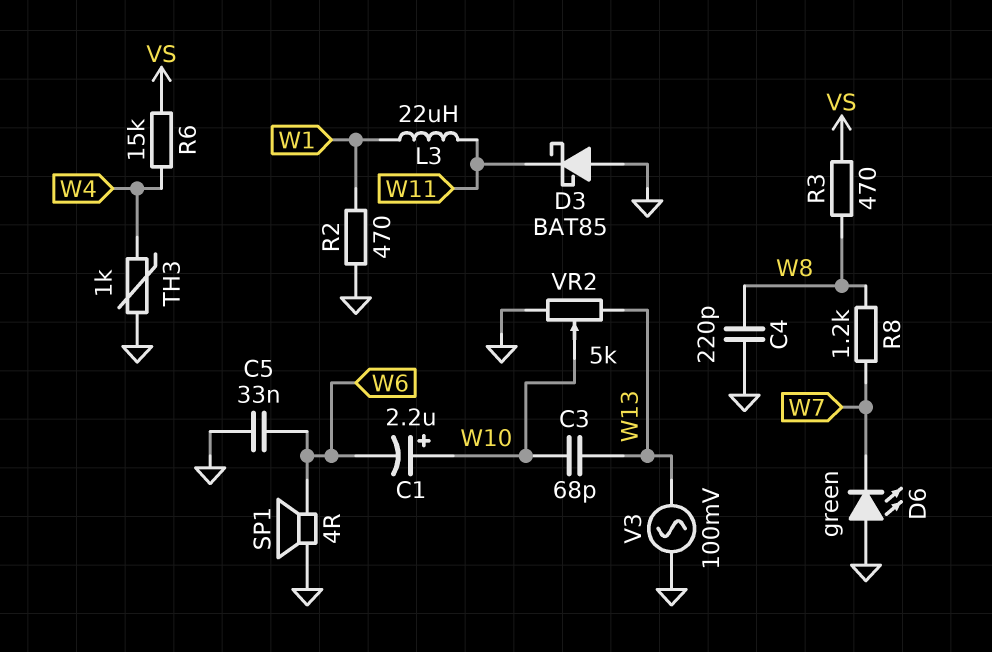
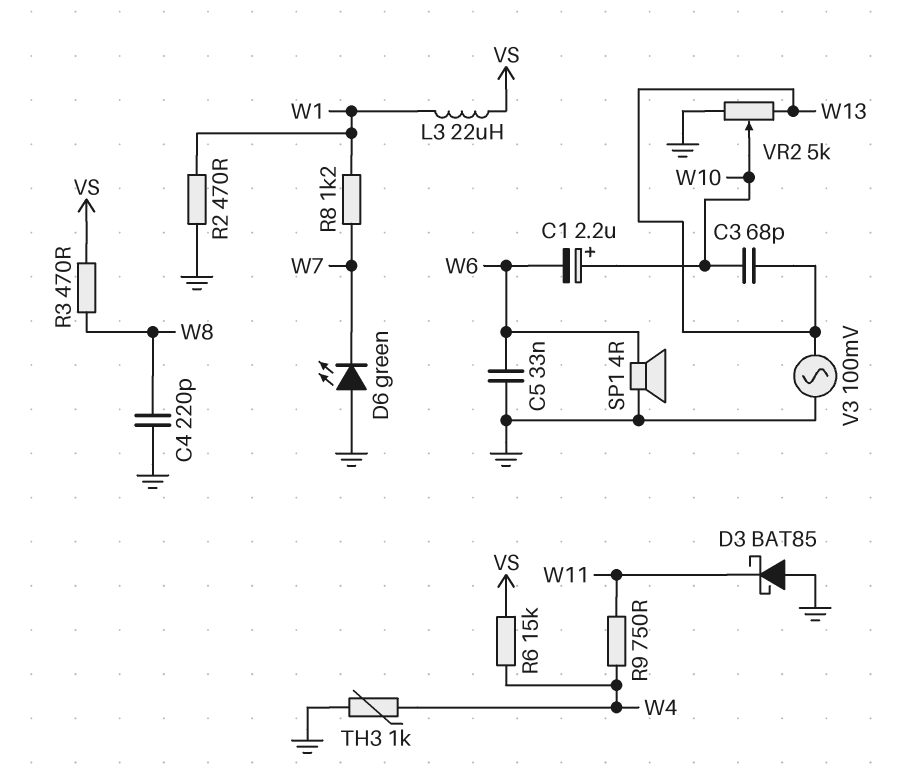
L3: 22uH (W1, W11) -> 22uH (VS, W1)
R8: 1.2k (W7, W8) -> 1.2k (W1, W7)
R9: none -> 750 (W4, W11)

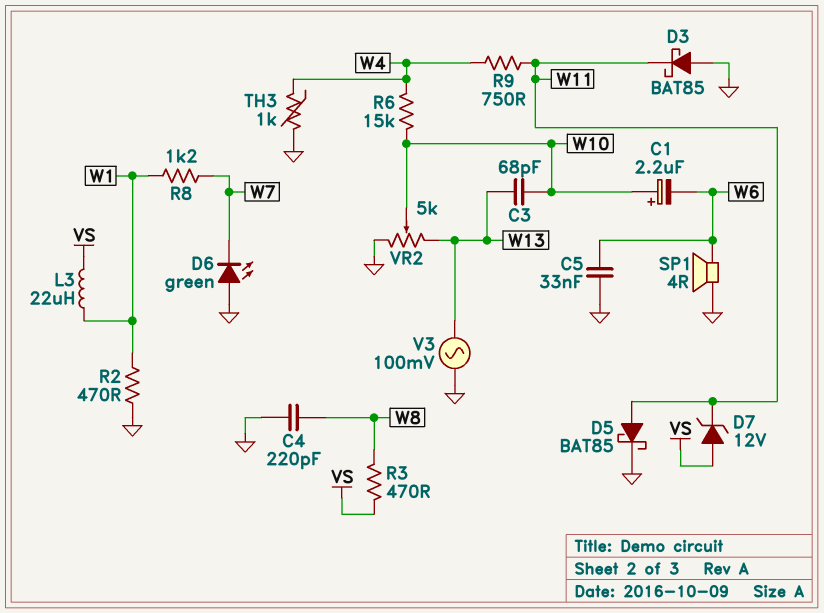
D5: none -> schottky BAT85 (A W11, K GND)
D7: none -> zener 12V (A VS, K W11)
R6: 15k (VS, W4) -> 15k (W4, W10)

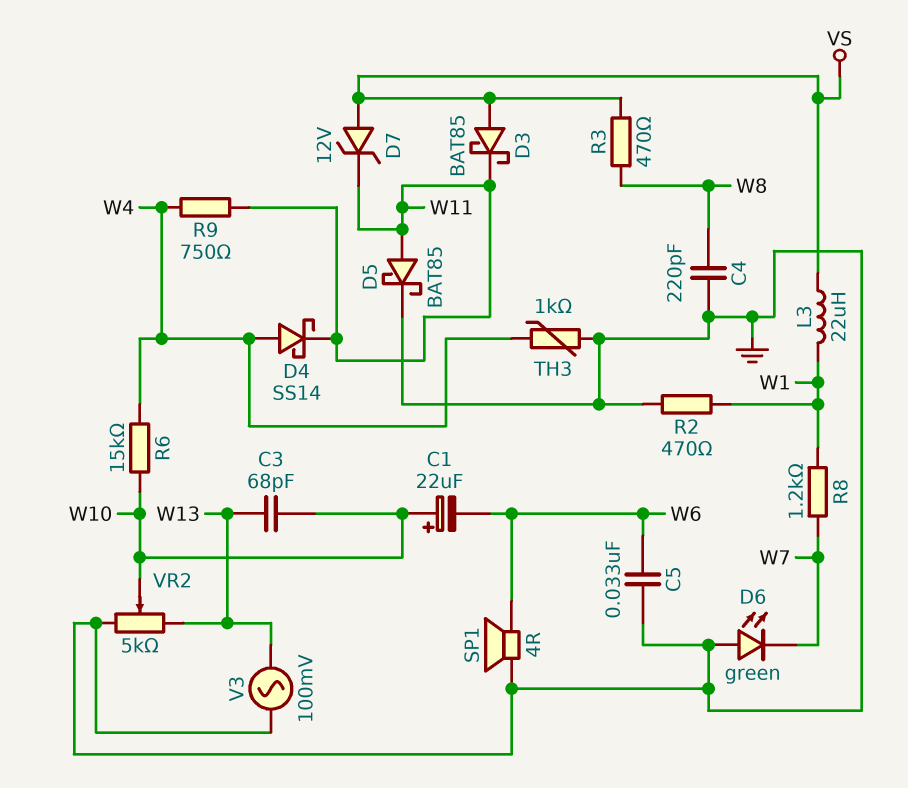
C1: 2.2uF (plus W10, minus W6) -> 22uF (plus W10, minus W6)
D3: schottky BAT85 (A GND, K W11) -> schottky BAT85 (A VS, K W11)
D4: none -> schottky SS14 (A W4, K W11)

